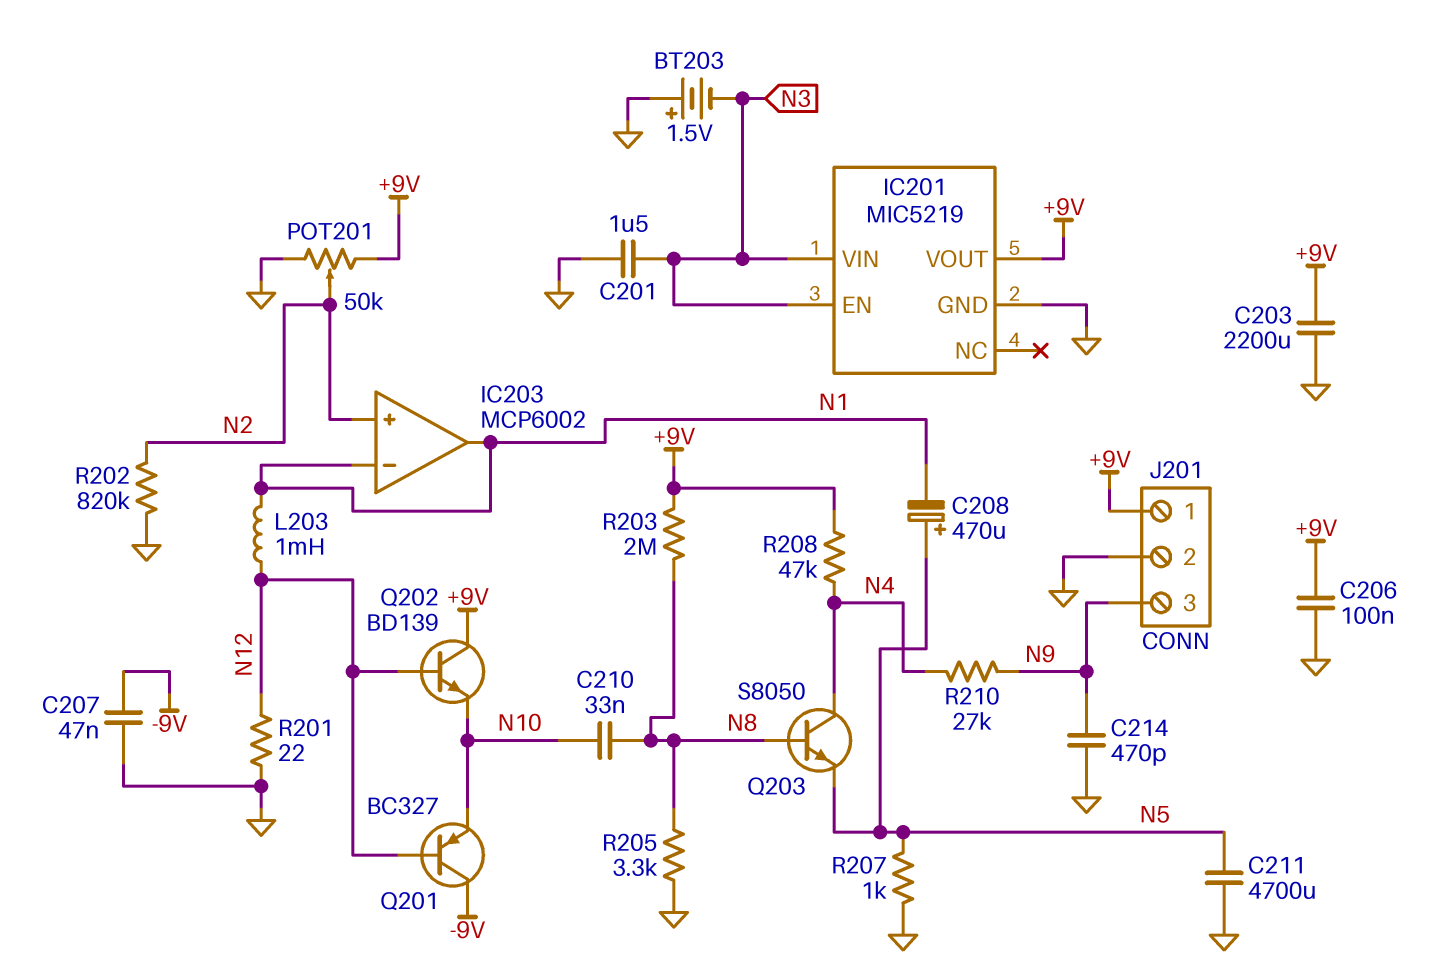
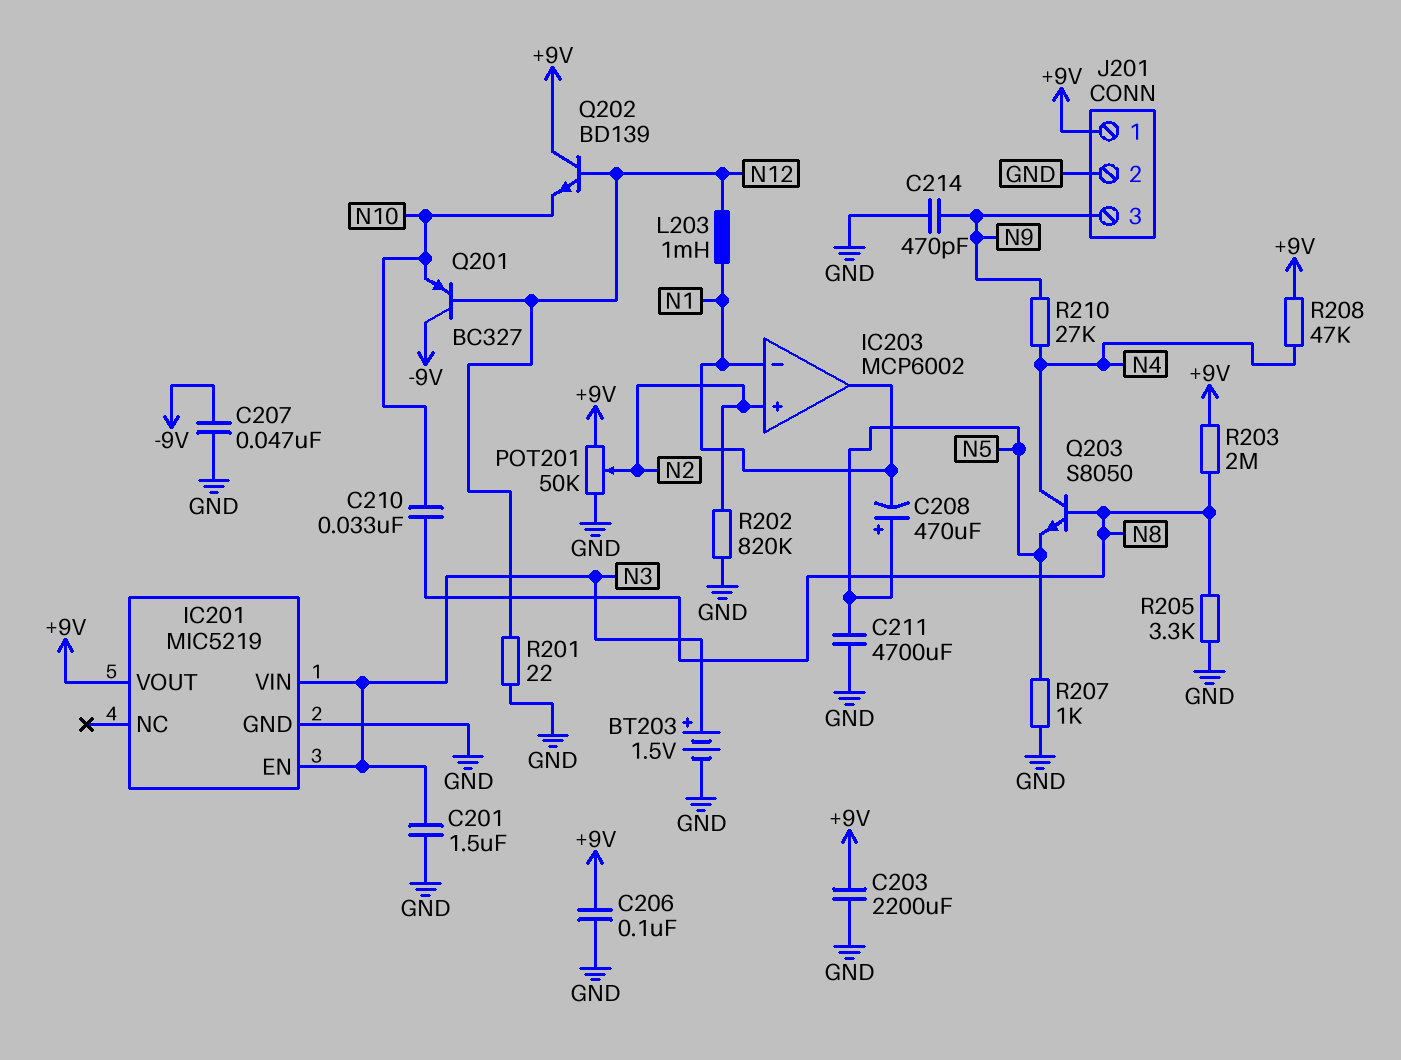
BT203: 1.5V (plus GND, minus N3) -> 1.5V (plus N3, minus GND)

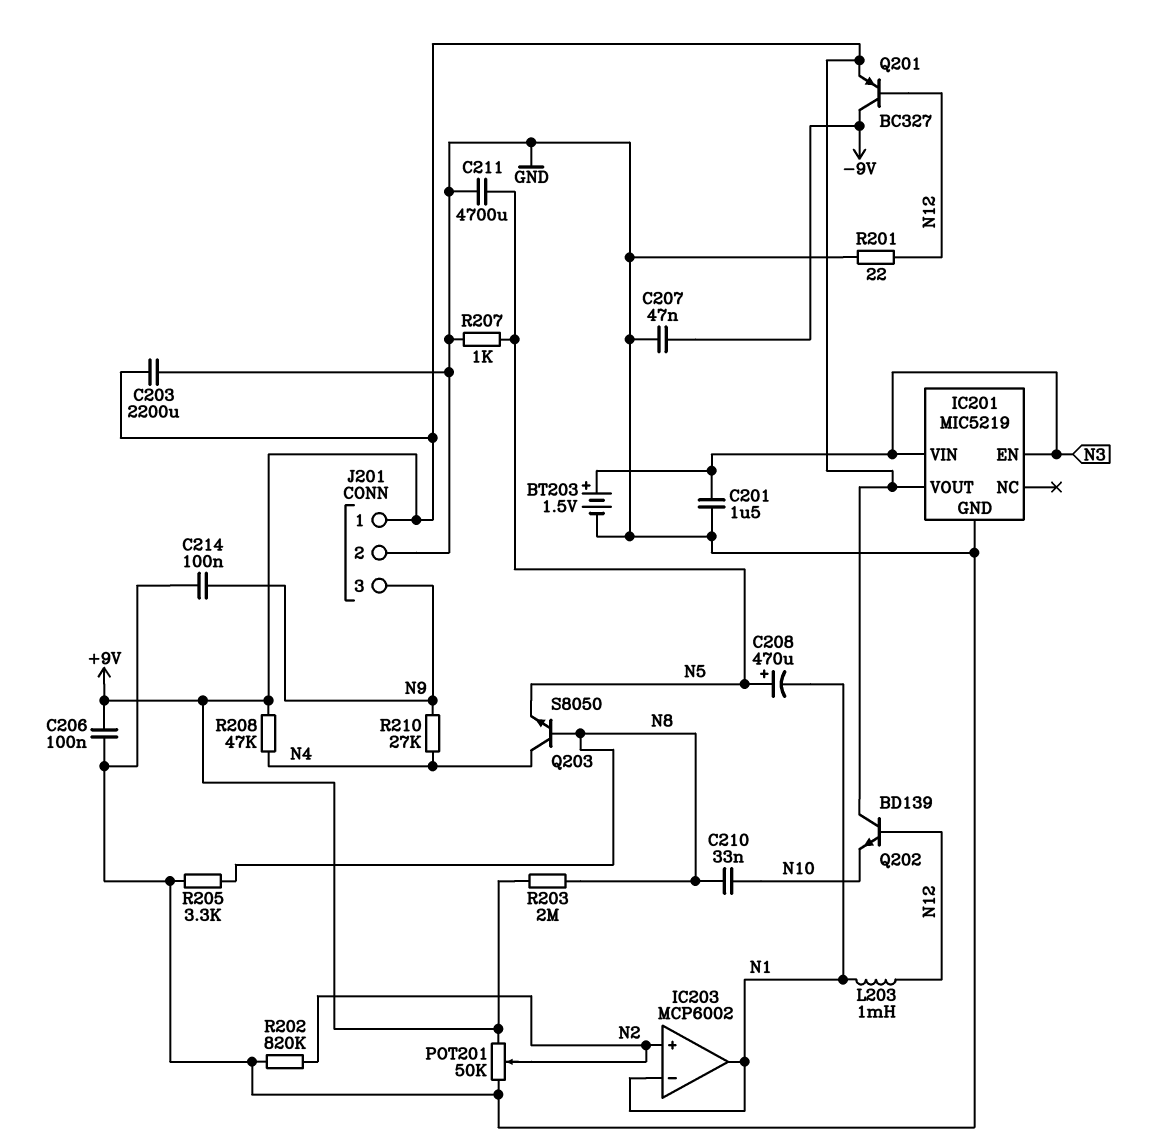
C214: 470pF (GND, N9) -> 100nF (GND, N9)
Q201: PNP BC327 (B N12, C -9V, E N10) -> PNP BC327 (B N12, C -9V, E +9V)

